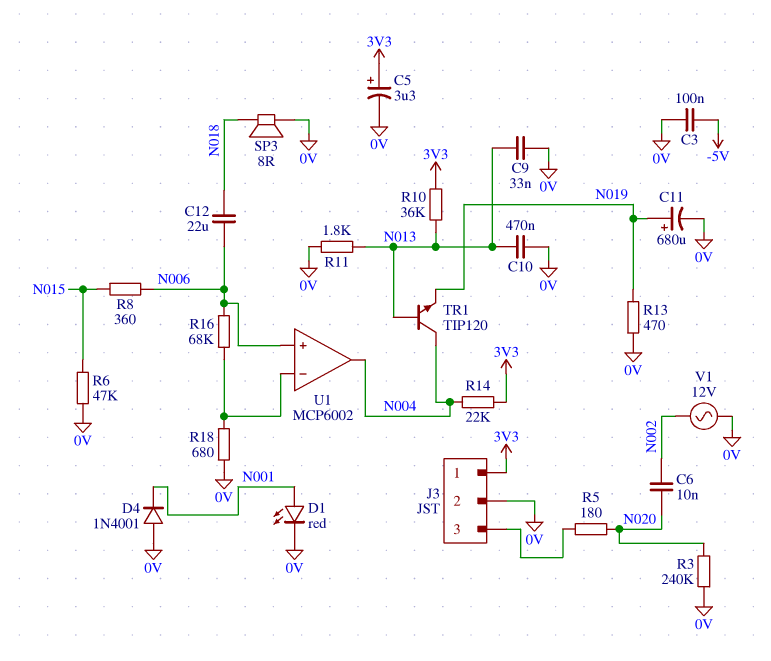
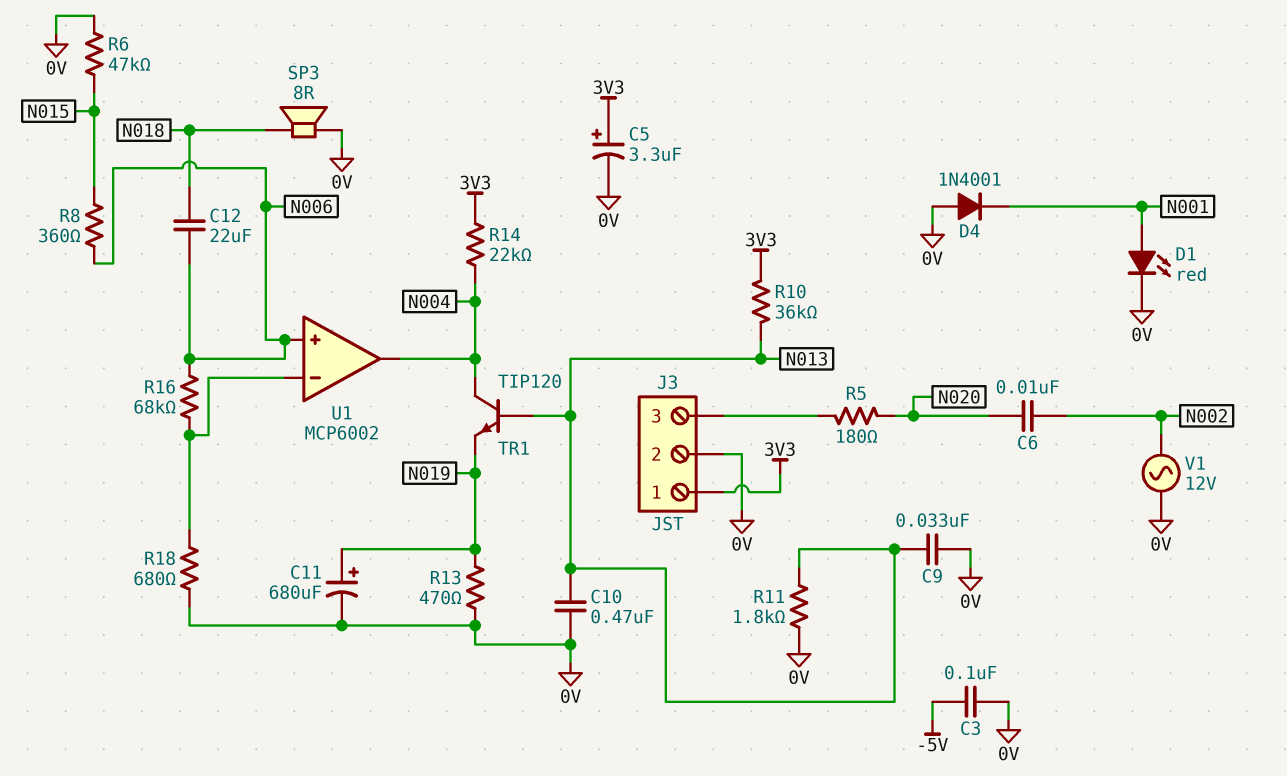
R3: 240k (0V, N020) -> none

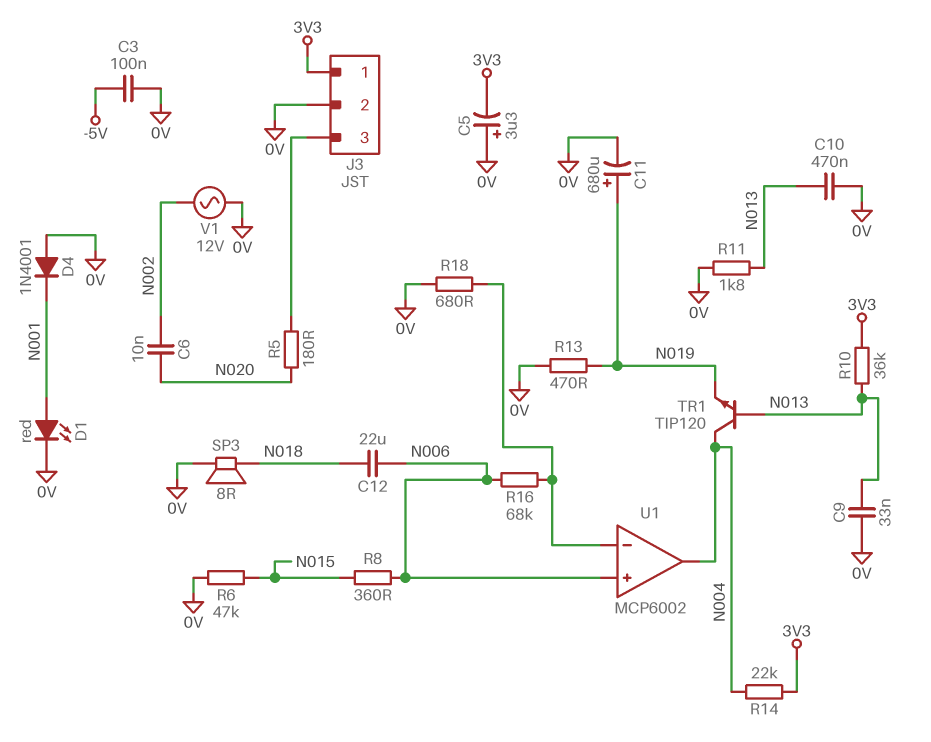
C5: 3.3uF (plus 3V3, minus 0V) -> 3.3uF (plus 0V, minus 3V3)

